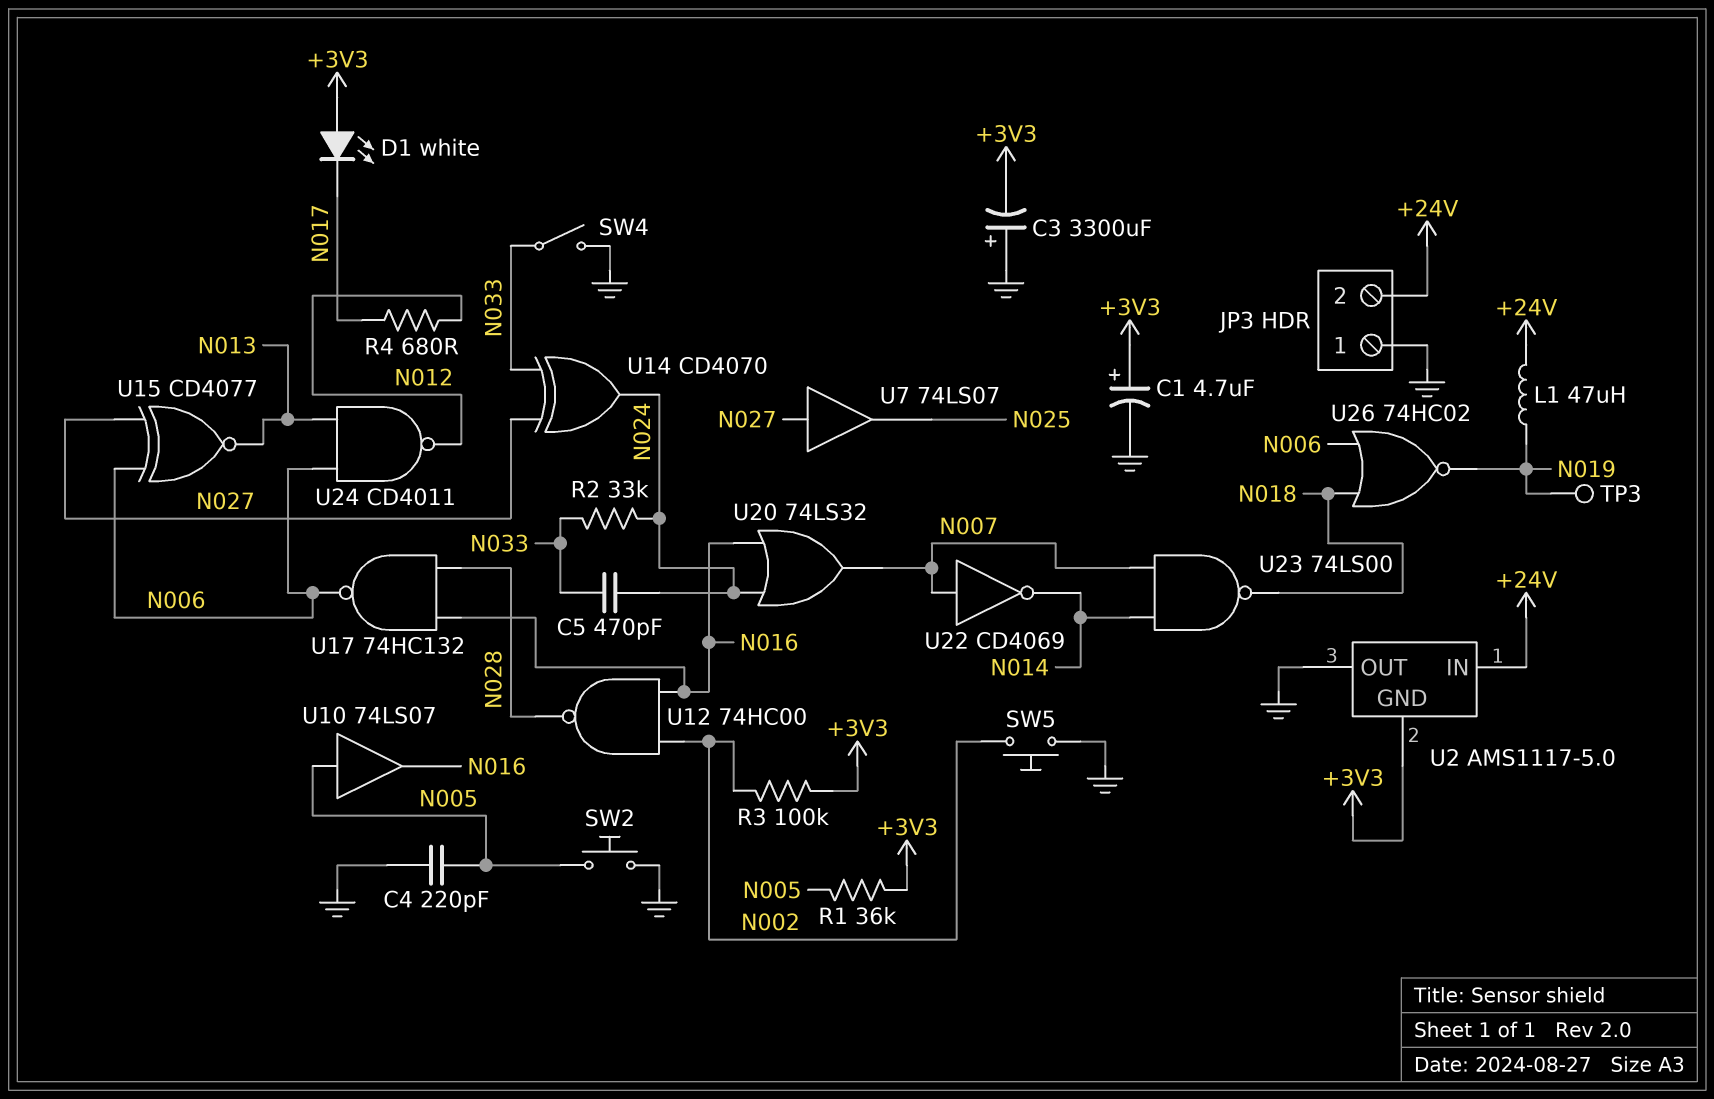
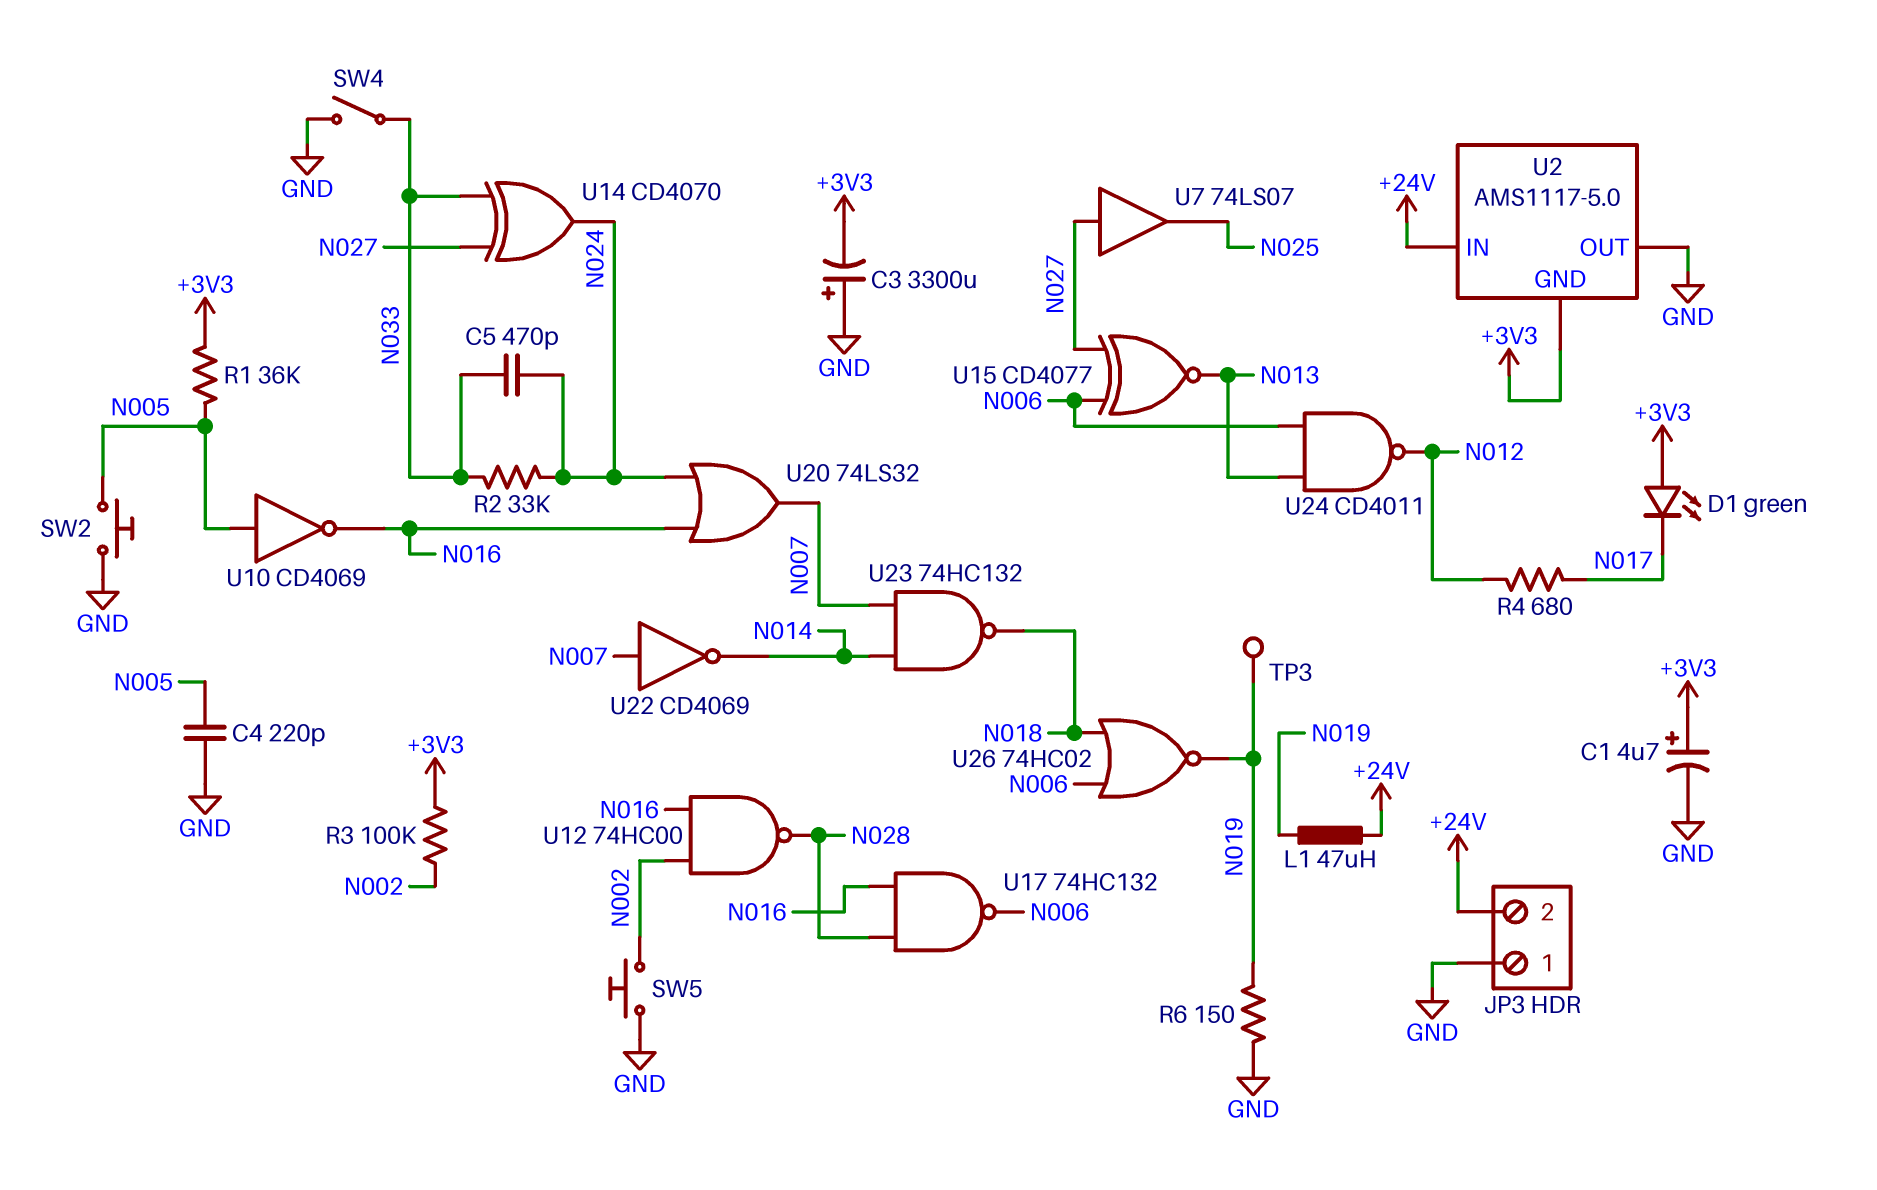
D1: LED white (A +3V3, K N017) -> LED green (A +3V3, K N017)
R6: none -> 150 (GND, N019)
U10: buffer 74LS07 (in N005, out N016) -> NOT CD4069 (in N005, out N016)
U23: NAND 74LS00 (in N007, in N014, out N018) -> NAND 74HC132 (in N007, in N014, out N018)

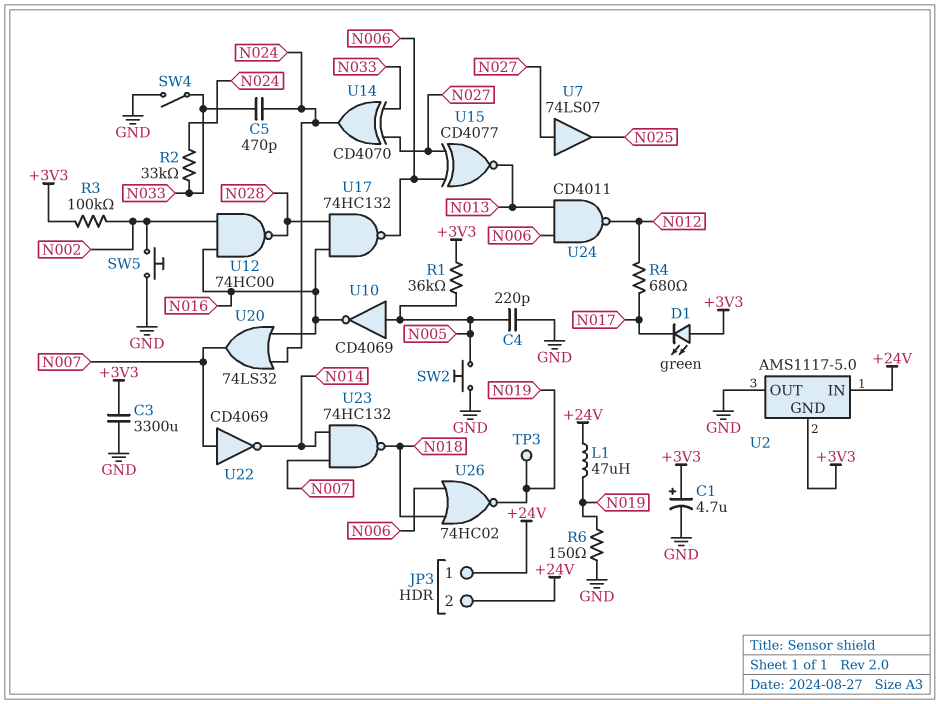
C3: 3300uF (plus GND, minus +3V3) -> 3300uF (+3V3, GND)
JP3 pin 1: GND -> +24V

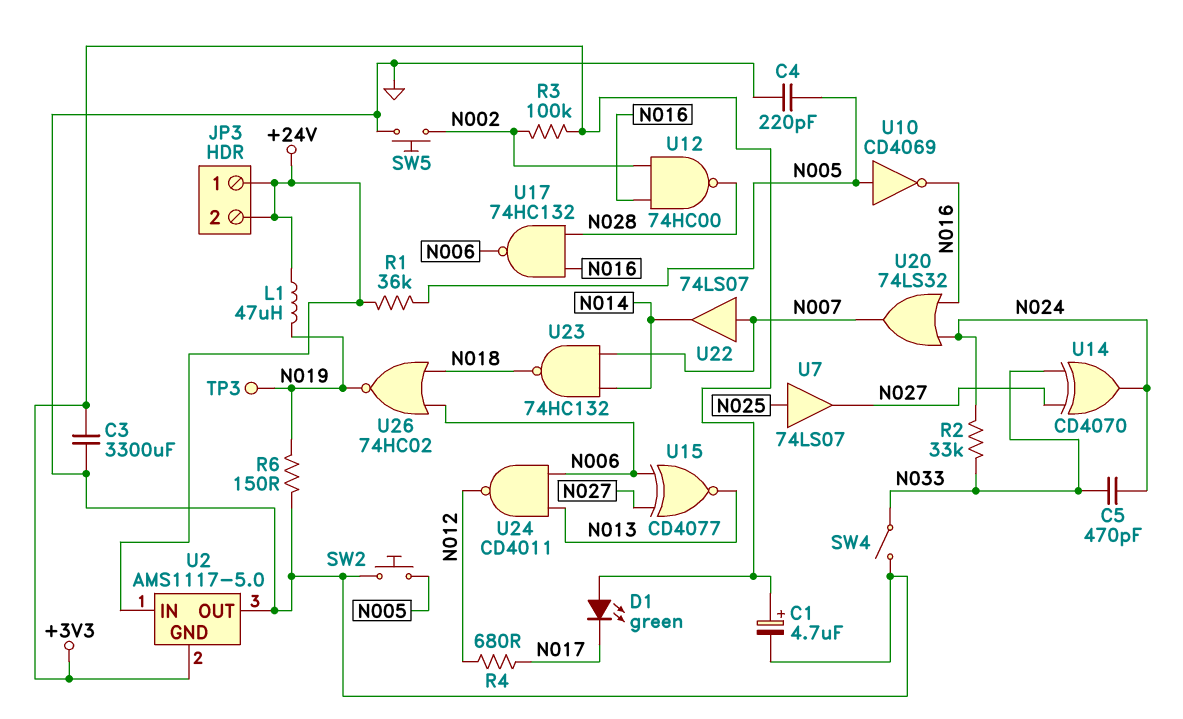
R1: 36k (+3V3, N005) -> 36k (+24V, N005)
U7: buffer 74LS07 (in N027, out N025) -> buffer 74LS07 (in N025, out N027)
U22: NOT CD4069 (in N007, out N014) -> buffer 74LS07 (in N007, out N014)

